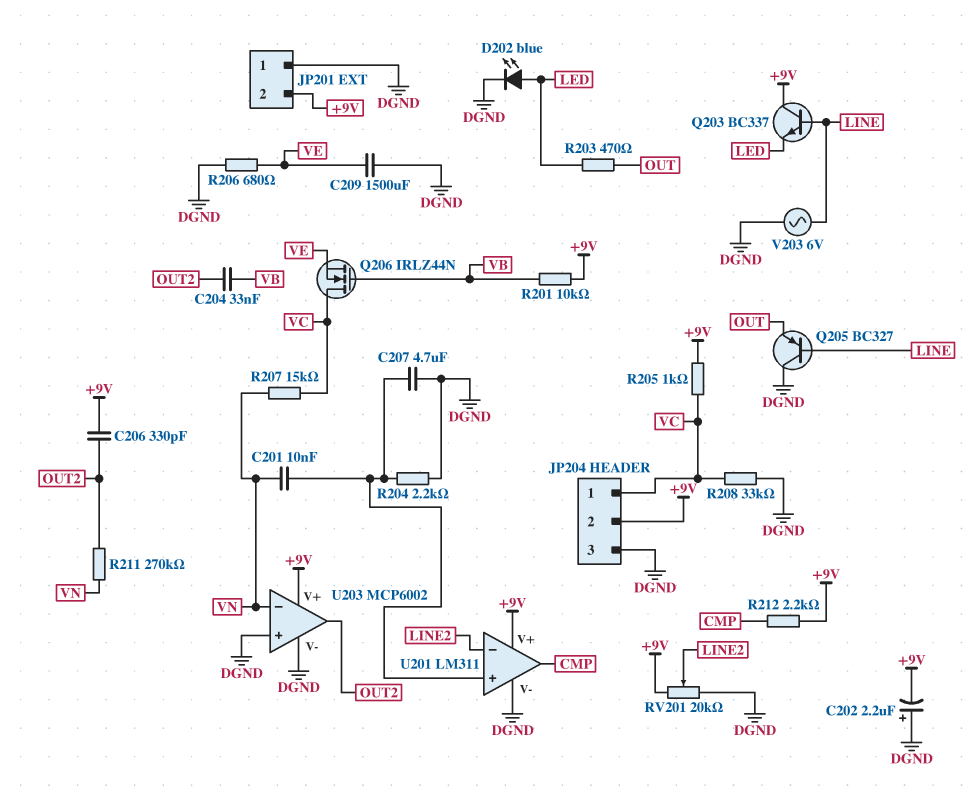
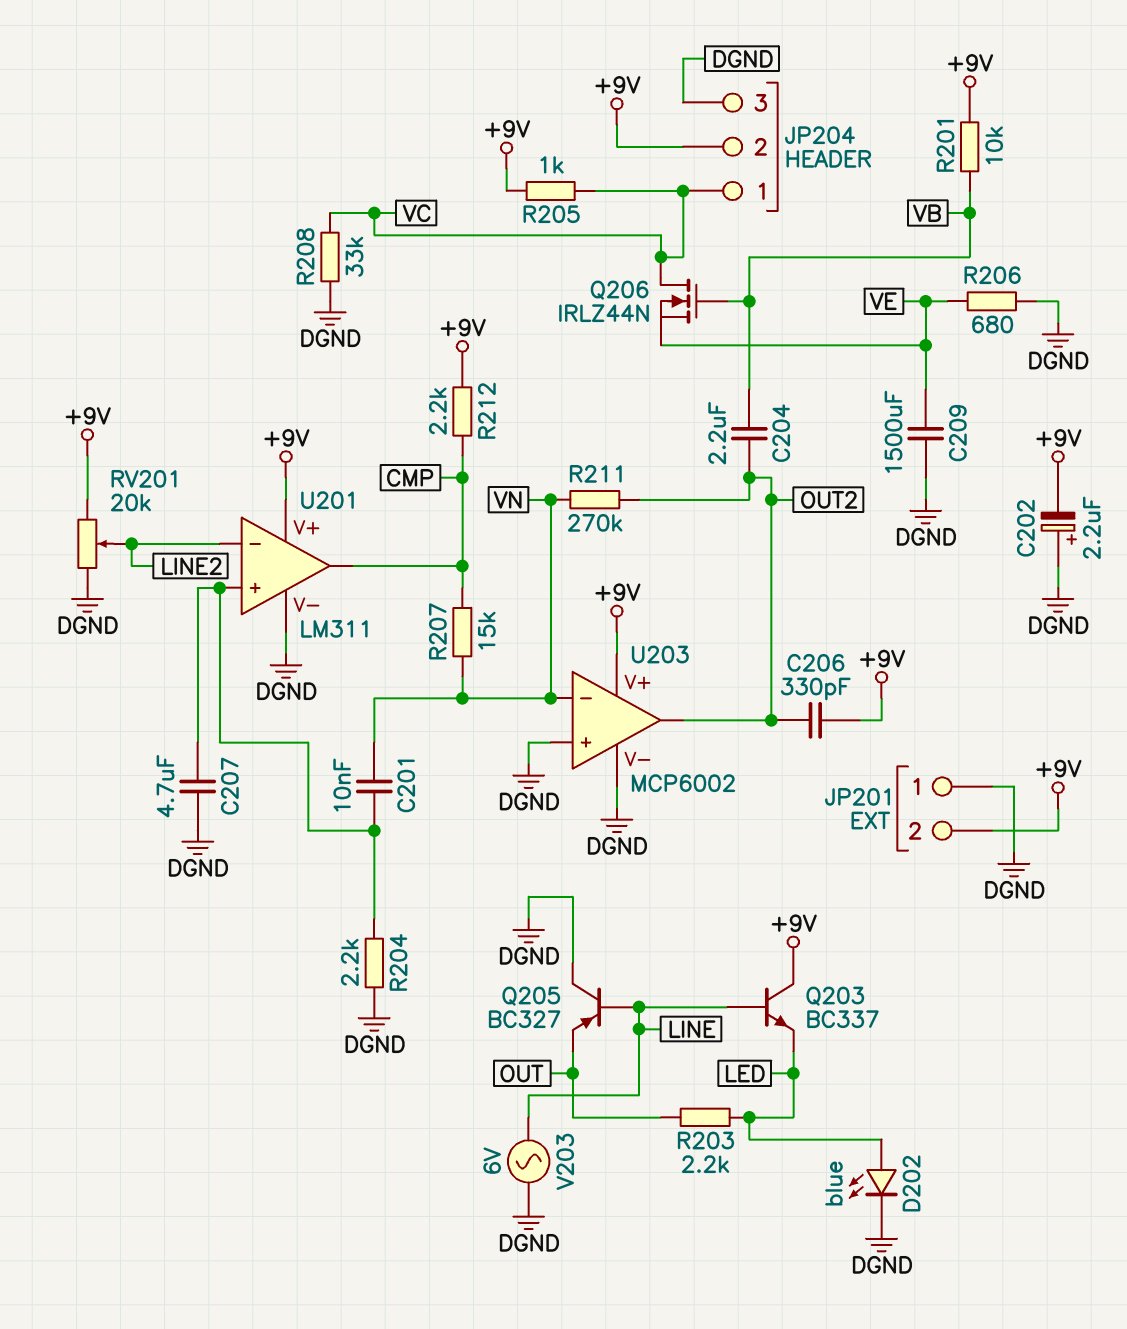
C204: 33nF (OUT2, VB) -> 2.2uF (OUT2, VB)
R203: 470 (LED, OUT) -> 2.2k (LED, OUT)
R207: 15k (VC, VN) -> 15k (CMP, VN)

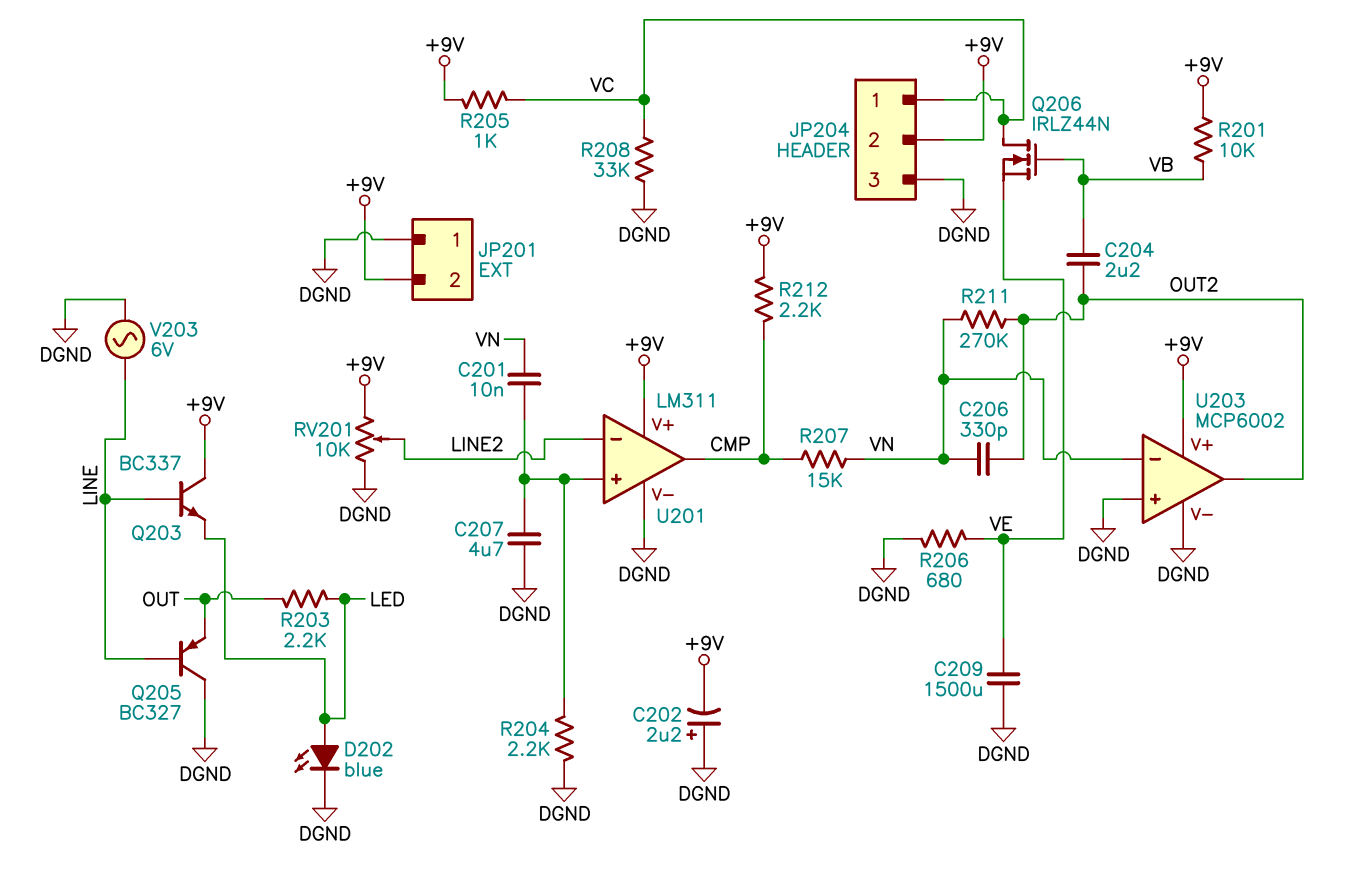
C206: 330pF (+9V, OUT2) -> 330pF (OUT2, VN)
RV201: 20k (+9V, DGND, wiper LINE2) -> 10k (+9V, DGND, wiper LINE2)

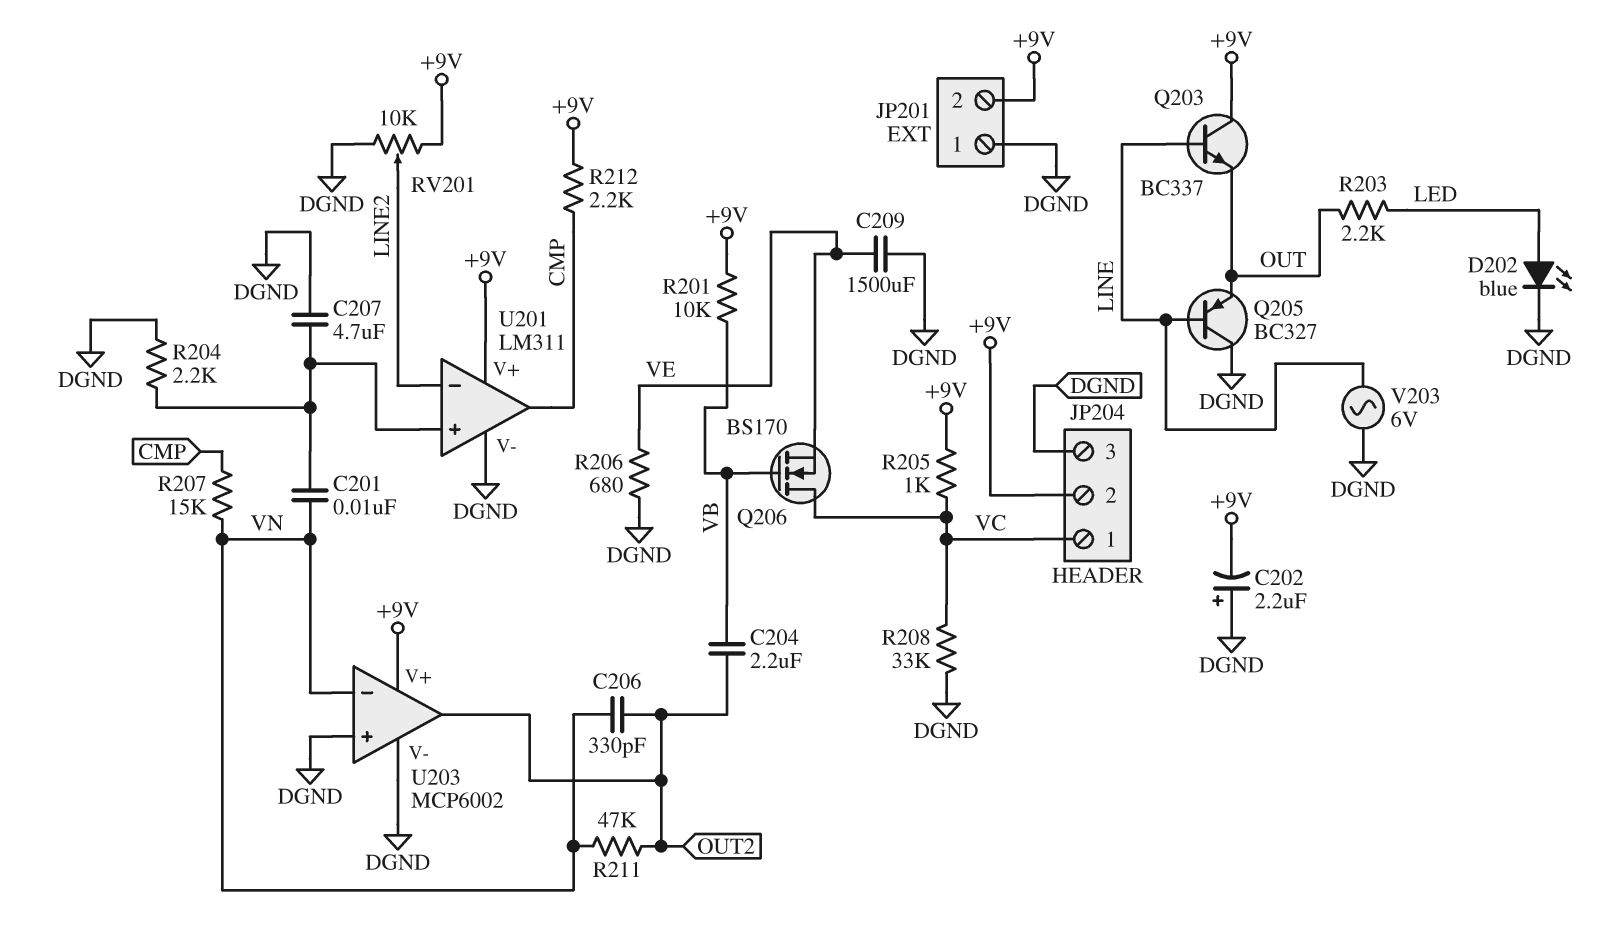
Q203: NPN BC337 (B LINE, C +9V, E LED) -> NPN BC337 (B LINE, C +9V, E OUT)
Q206: NMOS IRLZ44N (G VB, D VC, S VE) -> NMOS BS170 (G VB, D VC, S VE)
R211: 270k (OUT2, VN) -> 47k (OUT2, VN)

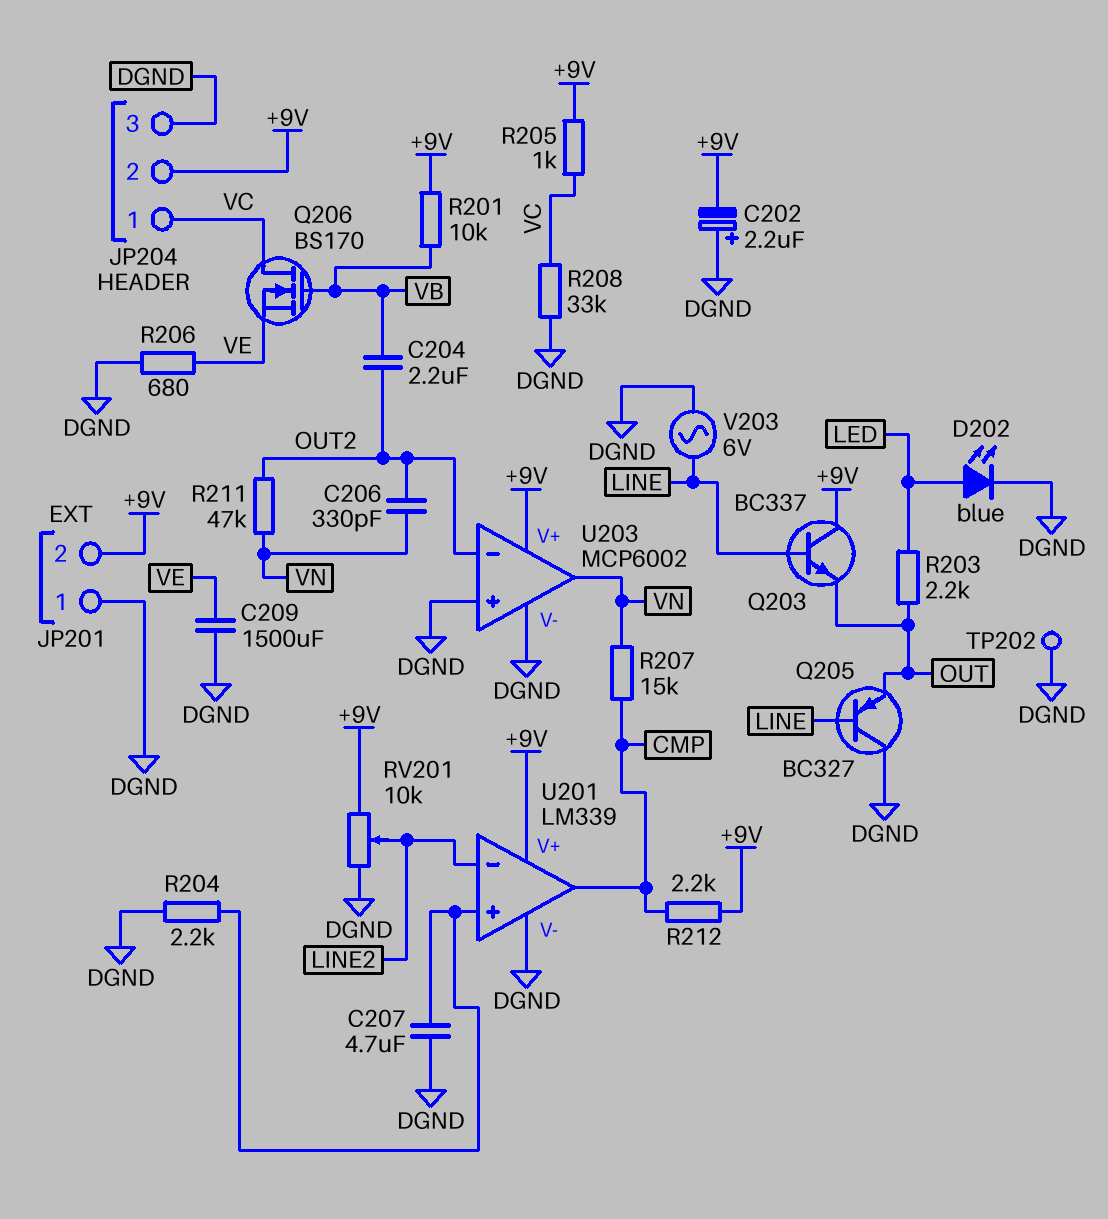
C201: 10nF (U201/in+, VN) -> none
TP202: none -> test point (DGND)
U201: LM311 -> LM339
U203 pin in-: VN -> OUT2
U203 pin out: OUT2 -> VN

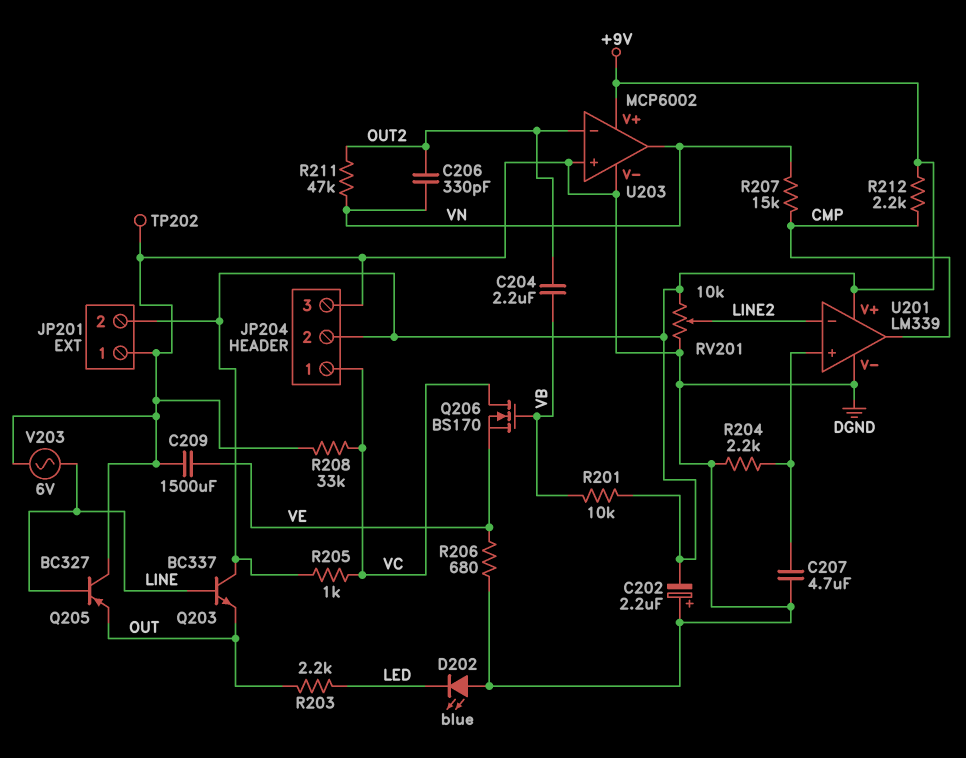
D202: LED blue (A LED, K DGND) -> LED blue (A DGND, K LED)

